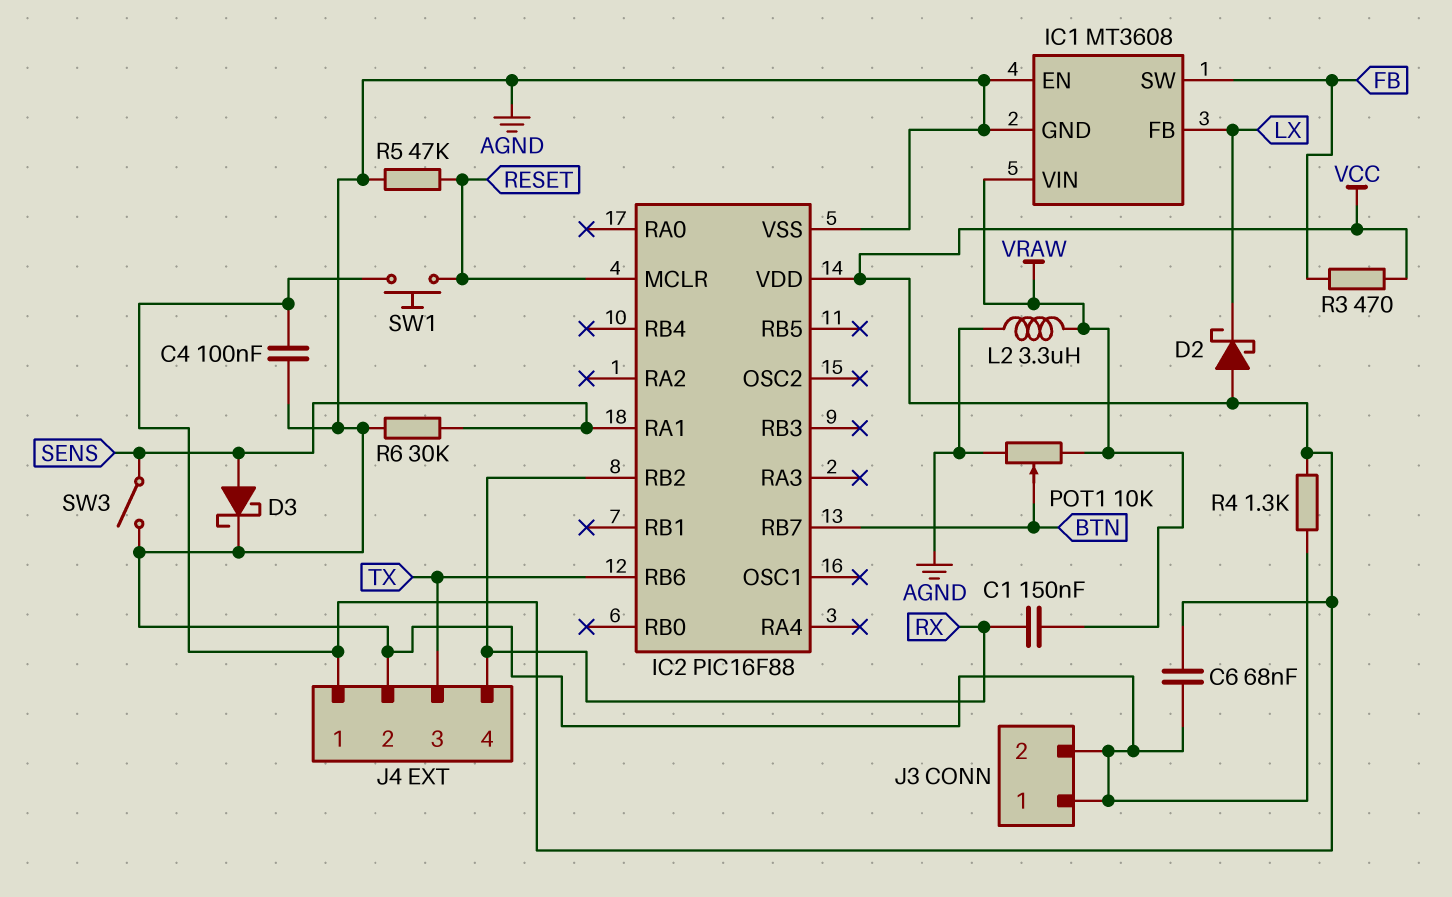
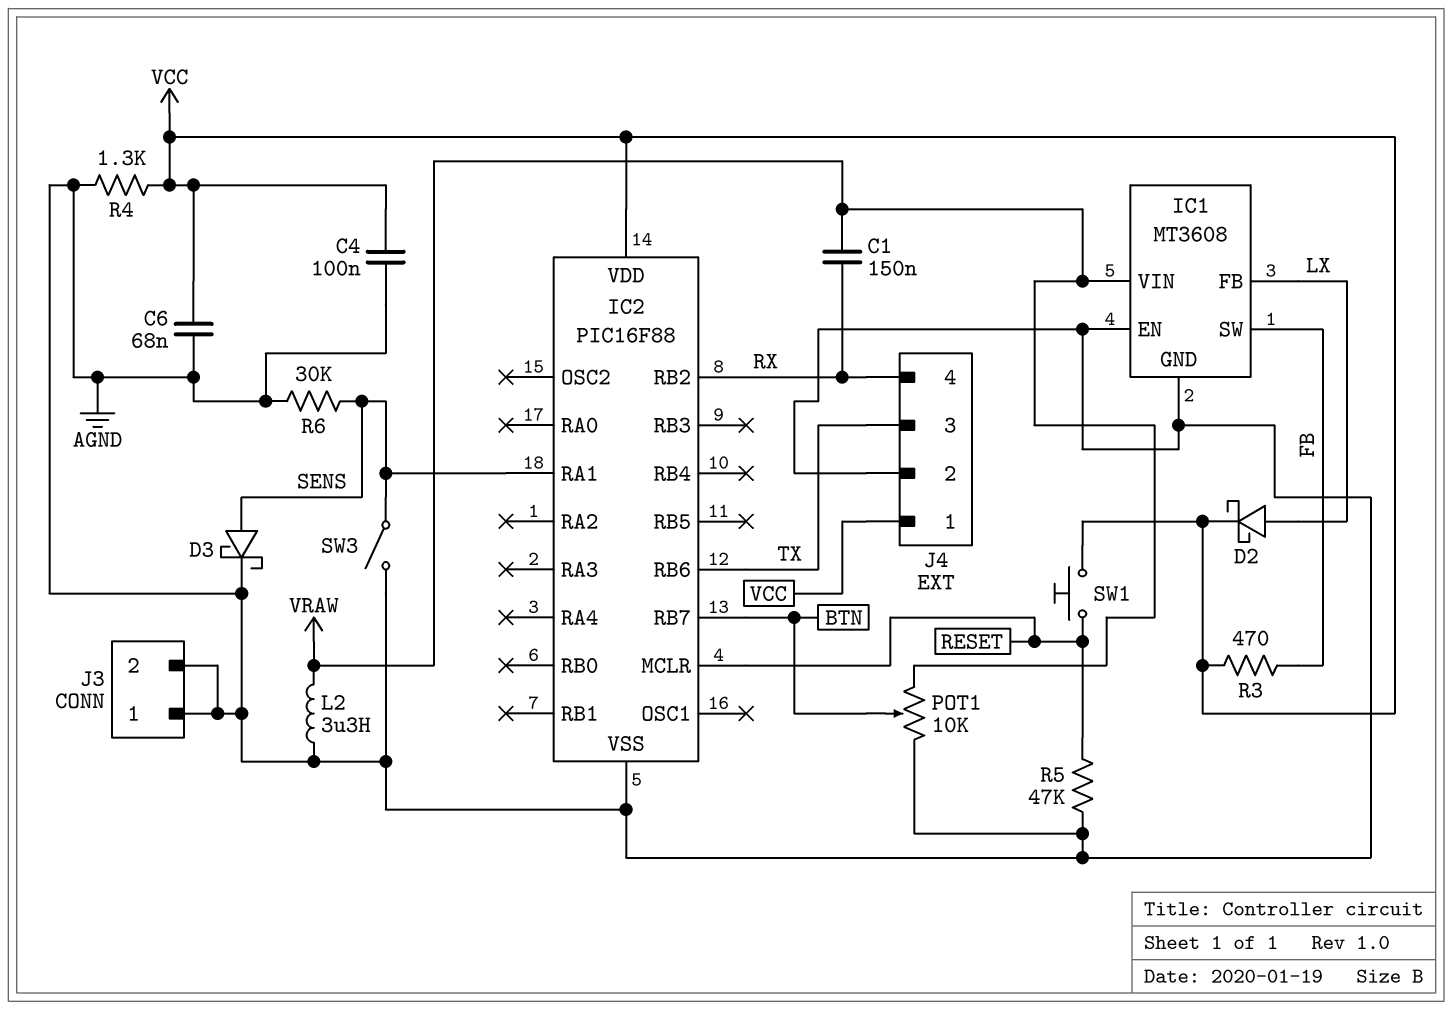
D2: schottky (A VCC, K LX) -> schottky (A LX, K VCC)

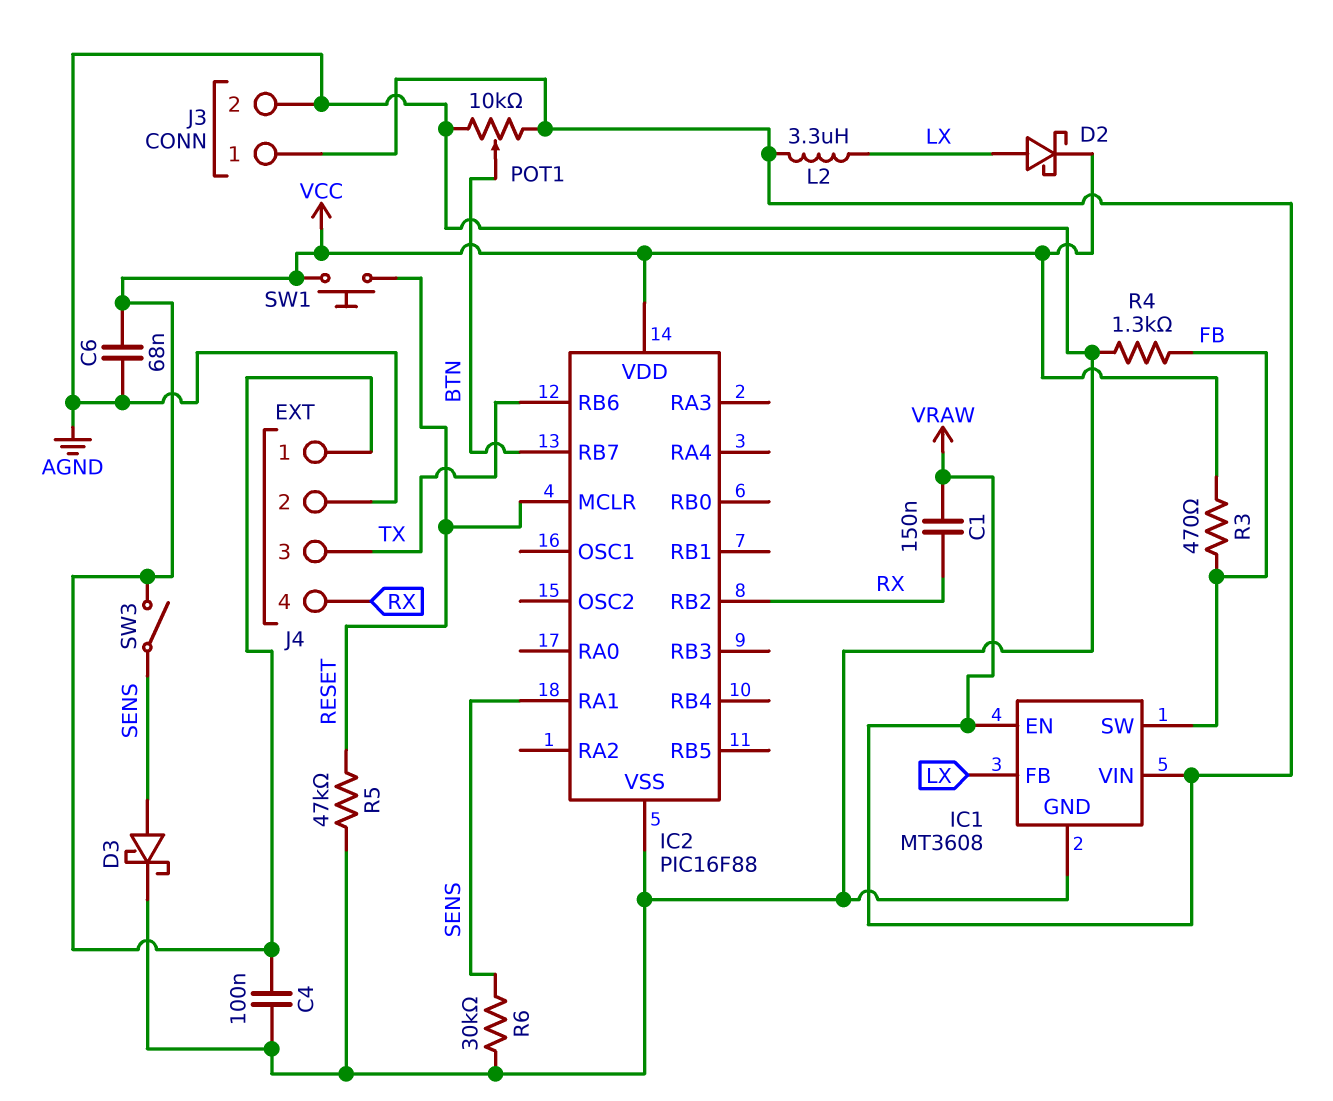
IC1 pin EN: AGND -> VRAW
J3 pin 1: AGND -> VRAW
L2: 3.3uH (AGND, VRAW) -> 3.3uH (LX, VRAW)
R4: 1.3k (AGND, VCC) -> 1.3k (AGND, FB)
SW3: switch (AGND, SENS) -> switch (SENS, VCC)

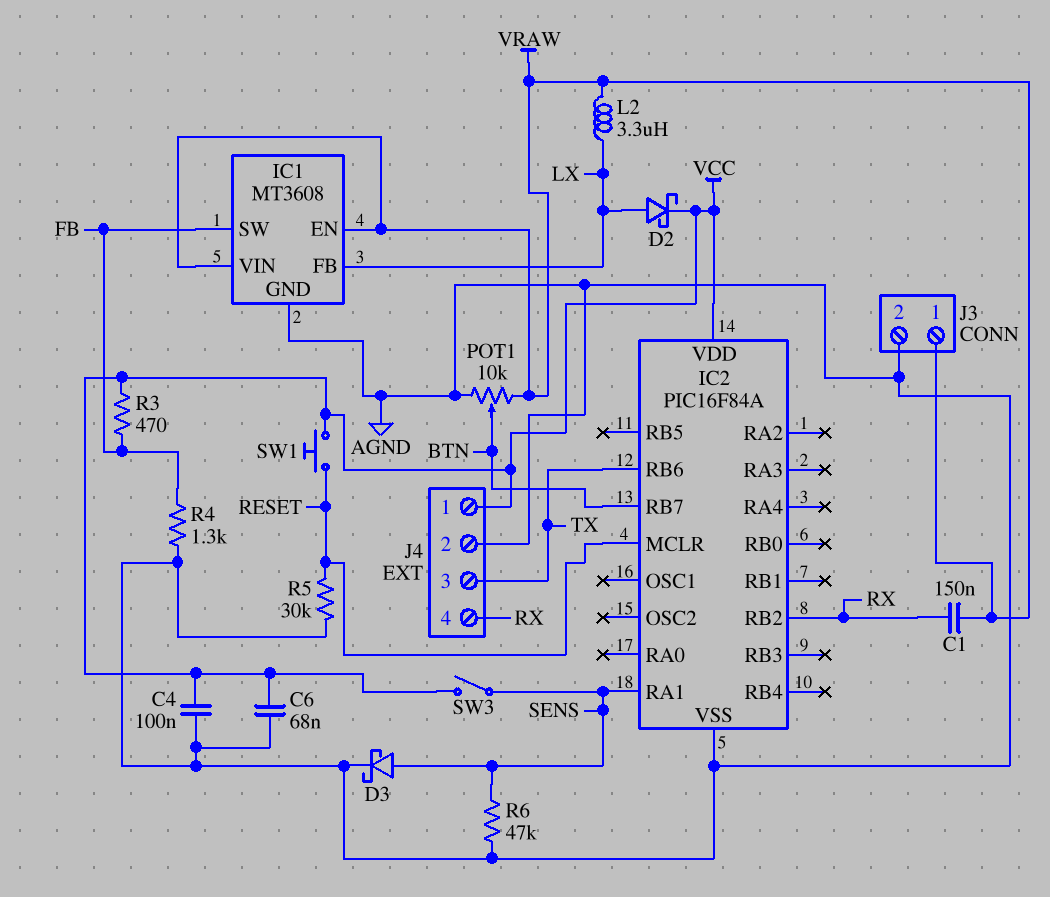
IC2: PIC16F88 -> PIC16F84A
R5: 47k (AGND, RESET) -> 30k (AGND, RESET)
R6: 30k (AGND, SENS) -> 47k (AGND, SENS)

